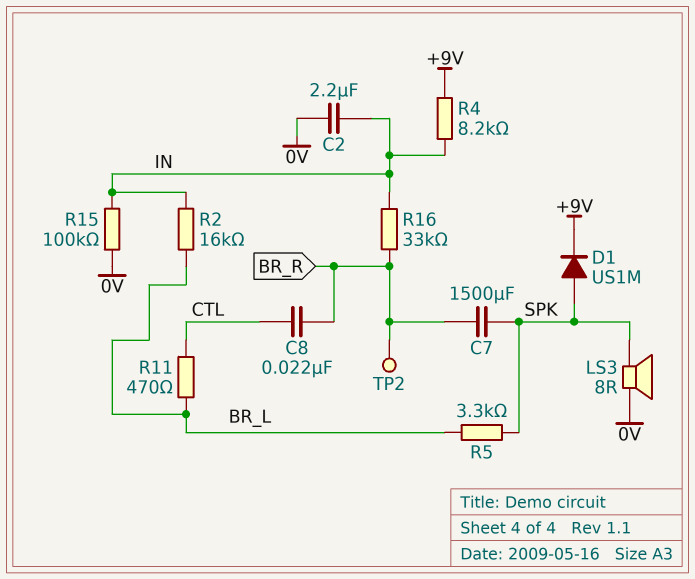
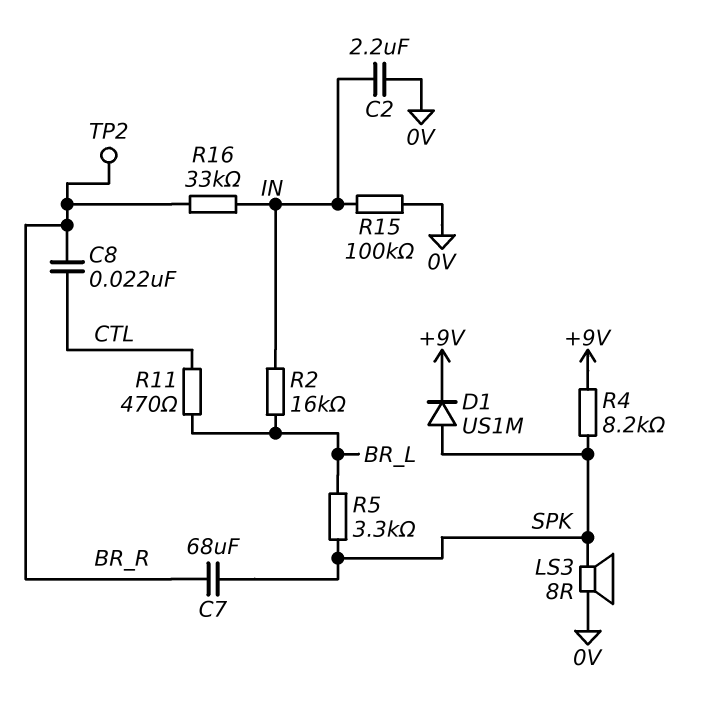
C7: 1500uF (BR_R, SPK) -> 68uF (BR_R, SPK)
R4: 8.2k (+9V, IN) -> 8.2k (+9V, SPK)

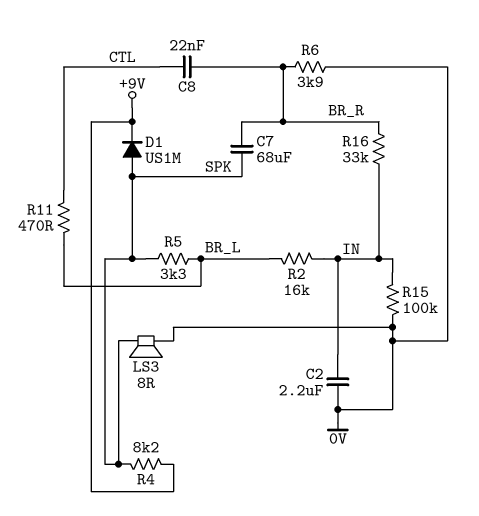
R6: none -> 3.9k (0V, BR_R)
TP2: test point (BR_R) -> none

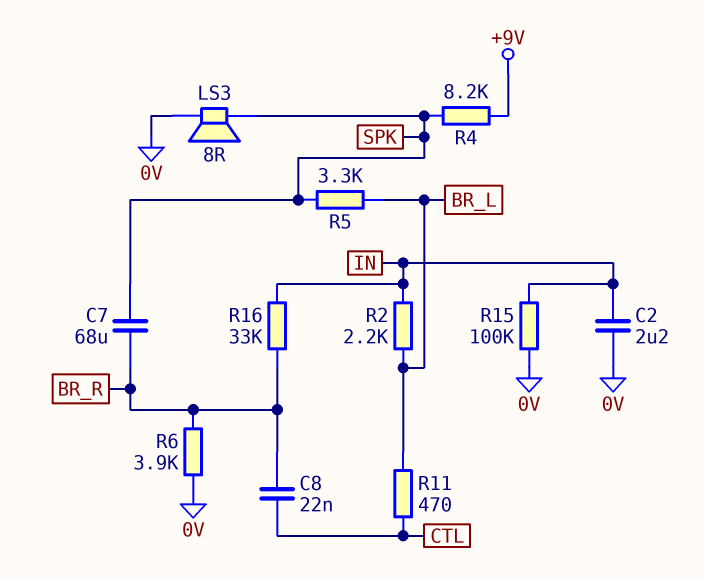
D1: diode US1M (A SPK, K +9V) -> none
R2: 16k (BR_L, IN) -> 2.2k (BR_L, IN)

